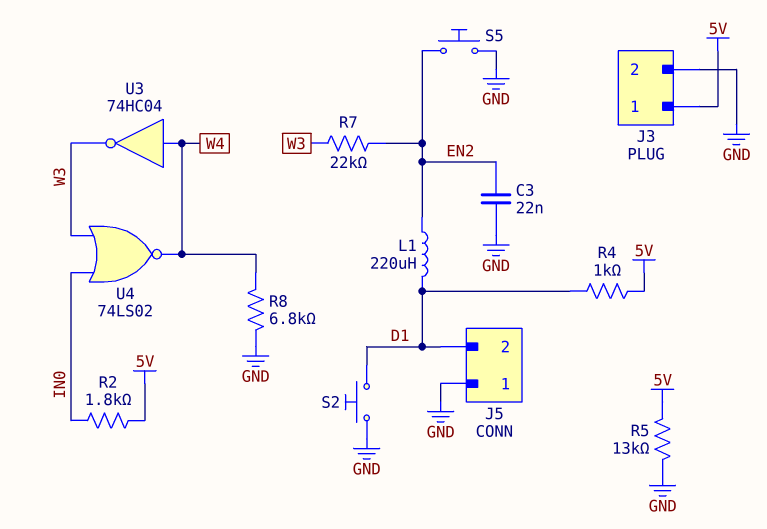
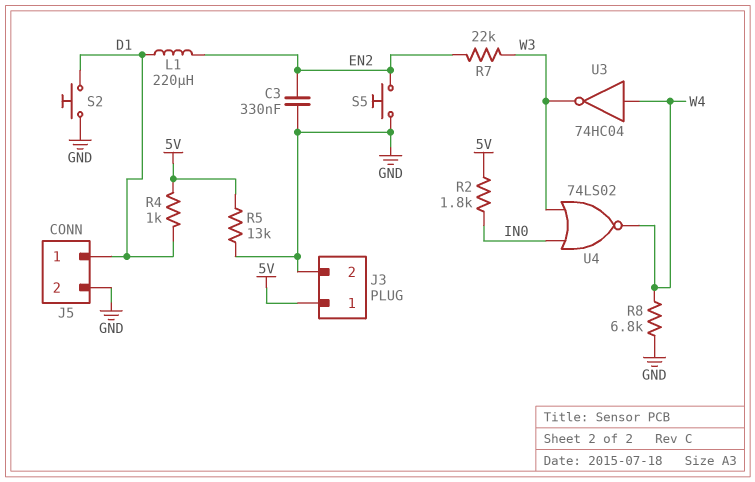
C3: 22nF (EN2, GND) -> 330nF (EN2, GND)
J5 pin 1: GND -> D1
J5 pin 2: D1 -> GND

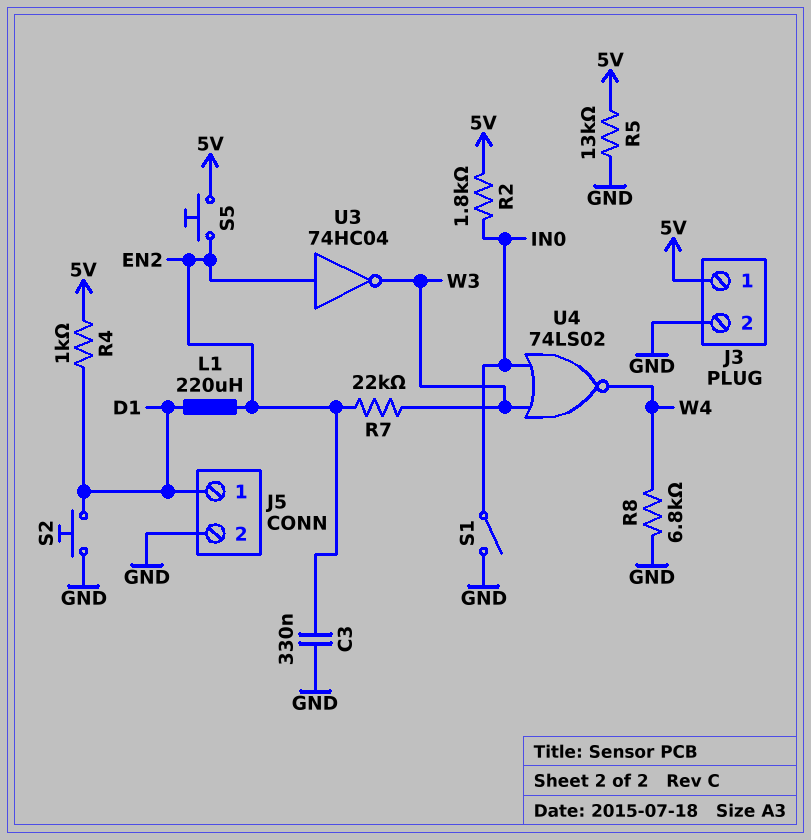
S1: none -> switch (GND, IN0)
S5: button (EN2, GND) -> button (5V, EN2)
U3: NOT 74HC04 (in W4, out W3) -> NOT 74HC04 (in EN2, out W3)

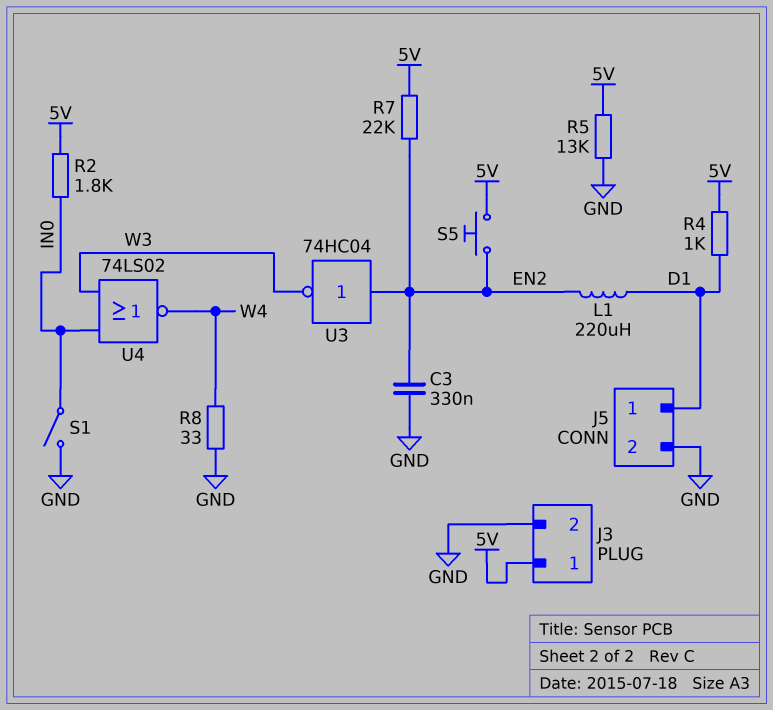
R7: 22k (EN2, W3) -> 22k (5V, EN2)
R8: 6.8k (GND, W4) -> 33 (GND, W4)
S2: button (D1, GND) -> none

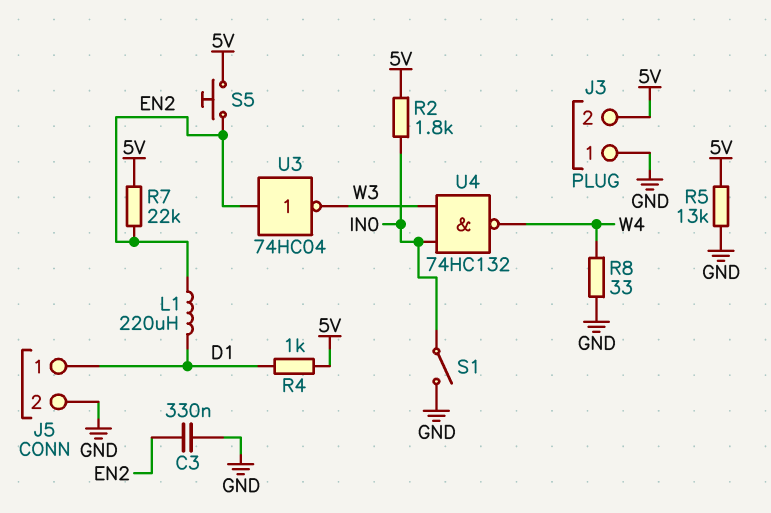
J3 pin 1: 5V -> GND
J3 pin 2: GND -> 5V
U4: NOR 74LS02 (in IN0, in W3, out W4) -> NAND 74HC132 (in IN0, in W3, out W4)

